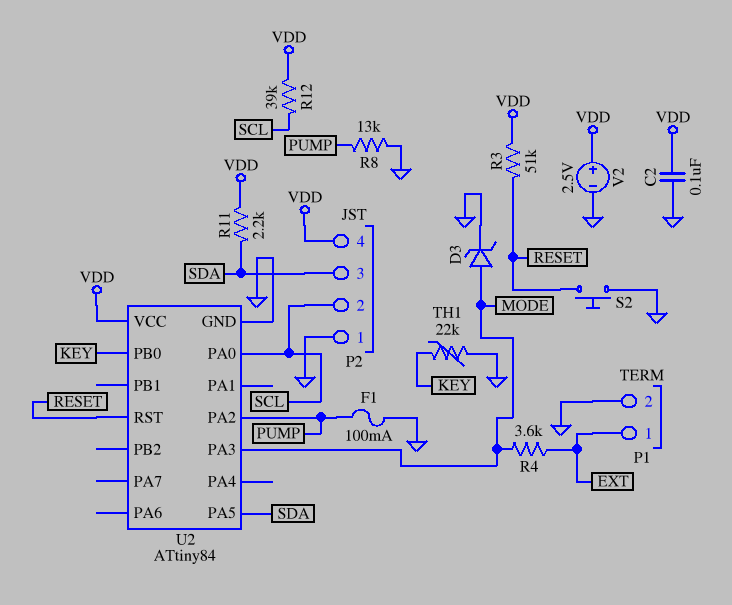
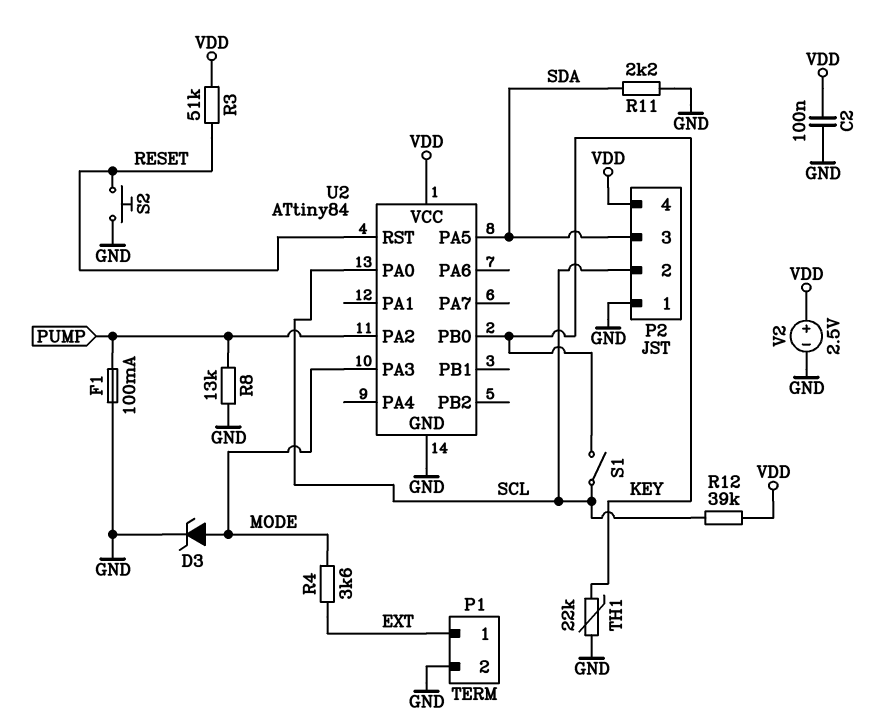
R11: 2.2k (SDA, VDD) -> 2.2k (GND, SDA)
S1: none -> switch (KEY, SCL)

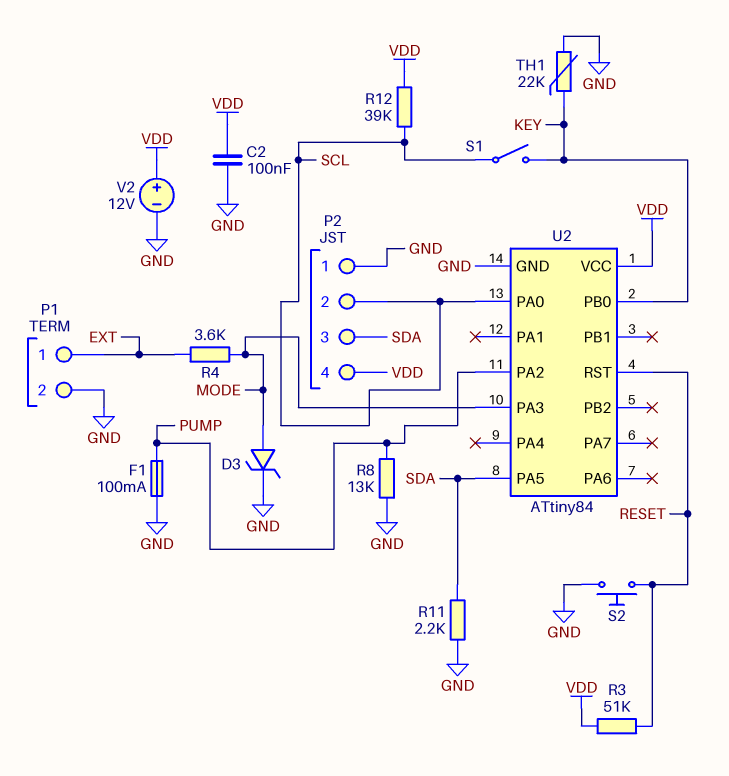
V2: 2.5V (plus VDD, minus GND) -> 12V (plus VDD, minus GND)

